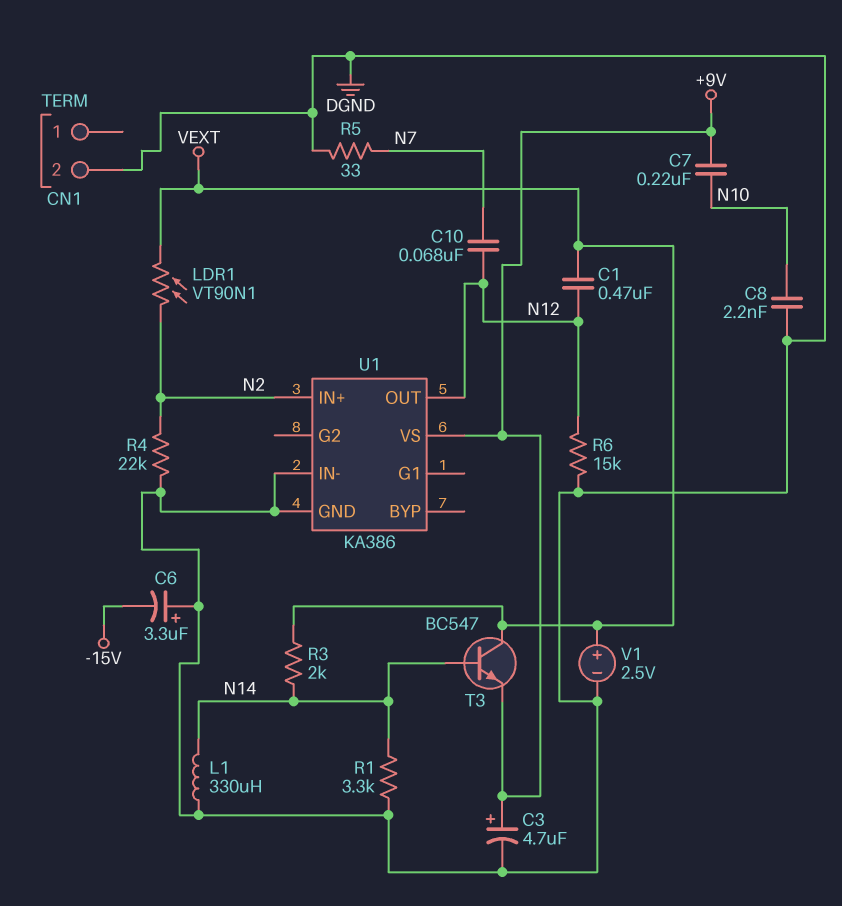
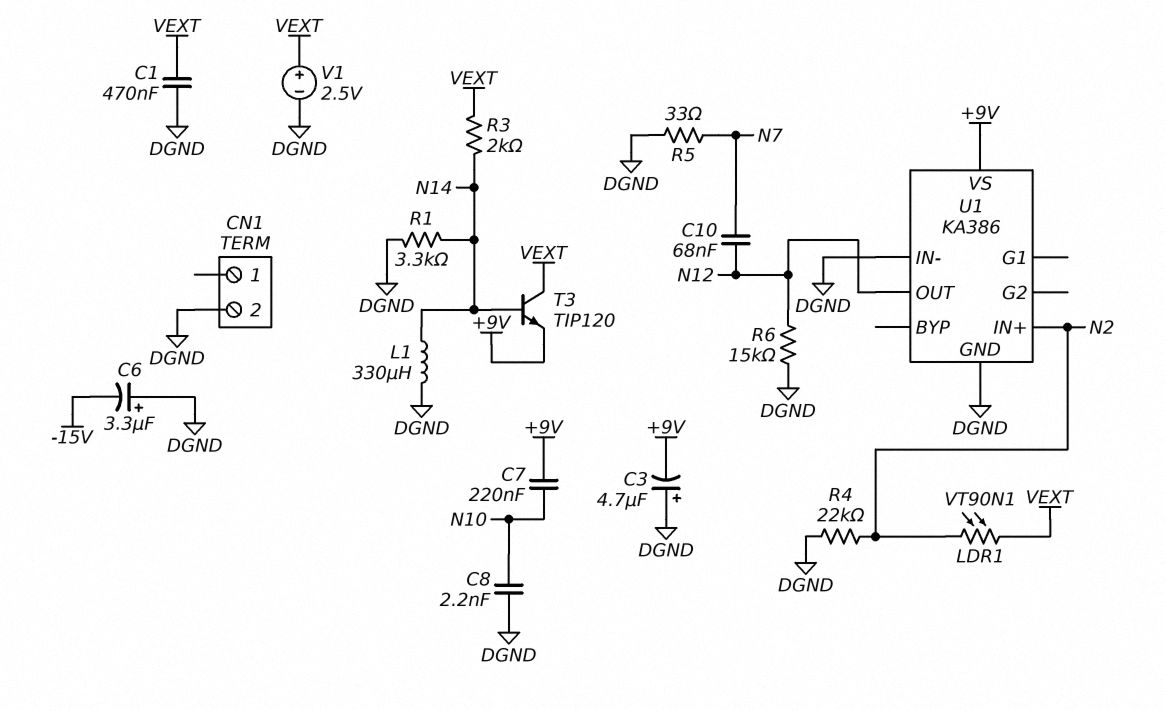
C1: 470nF (N12, VEXT) -> 470nF (DGND, VEXT)
C3: 4.7uF (plus +9V, minus DGND) -> 4.7uF (plus DGND, minus +9V)
T3: NPN BC547 (B N14, C VEXT, E +9V) -> NPN TIP120 (B N14, C VEXT, E +9V)

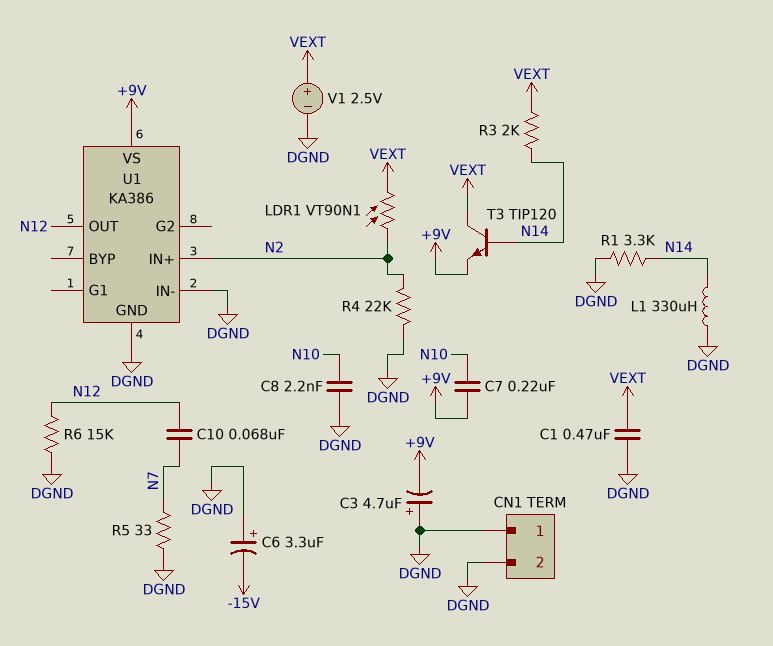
CN1 pin 1: none -> DGND

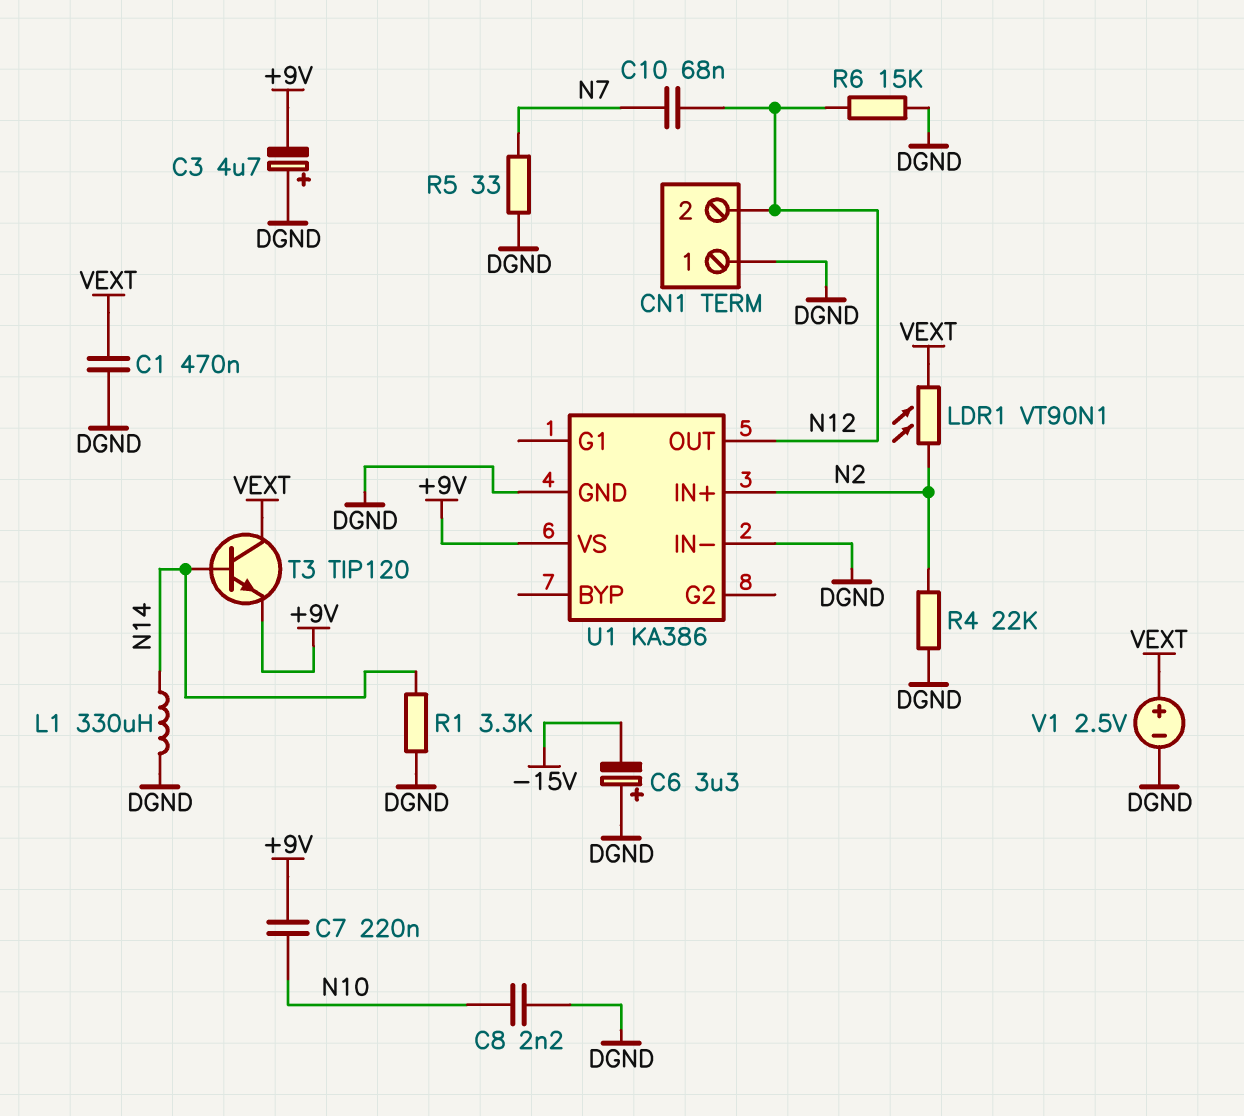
CN1 pin 2: DGND -> N12
R3: 2k (N14, VEXT) -> none

